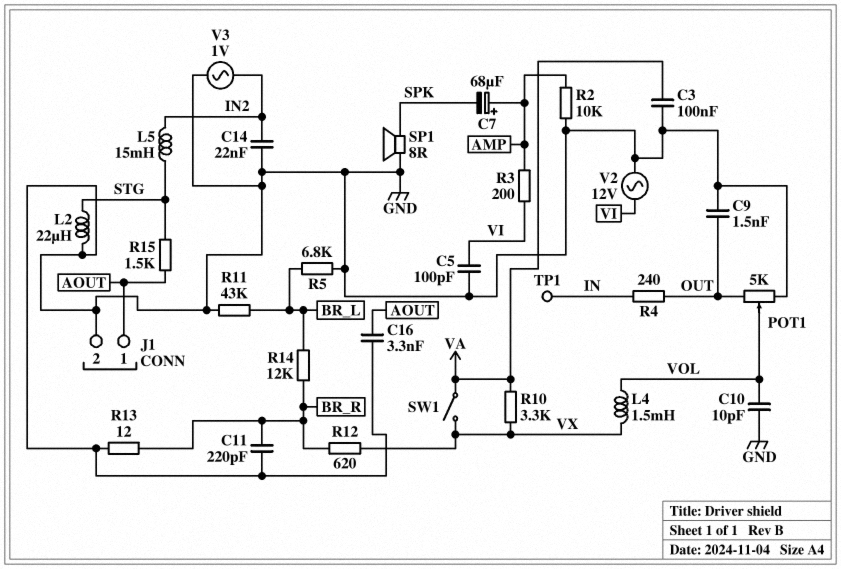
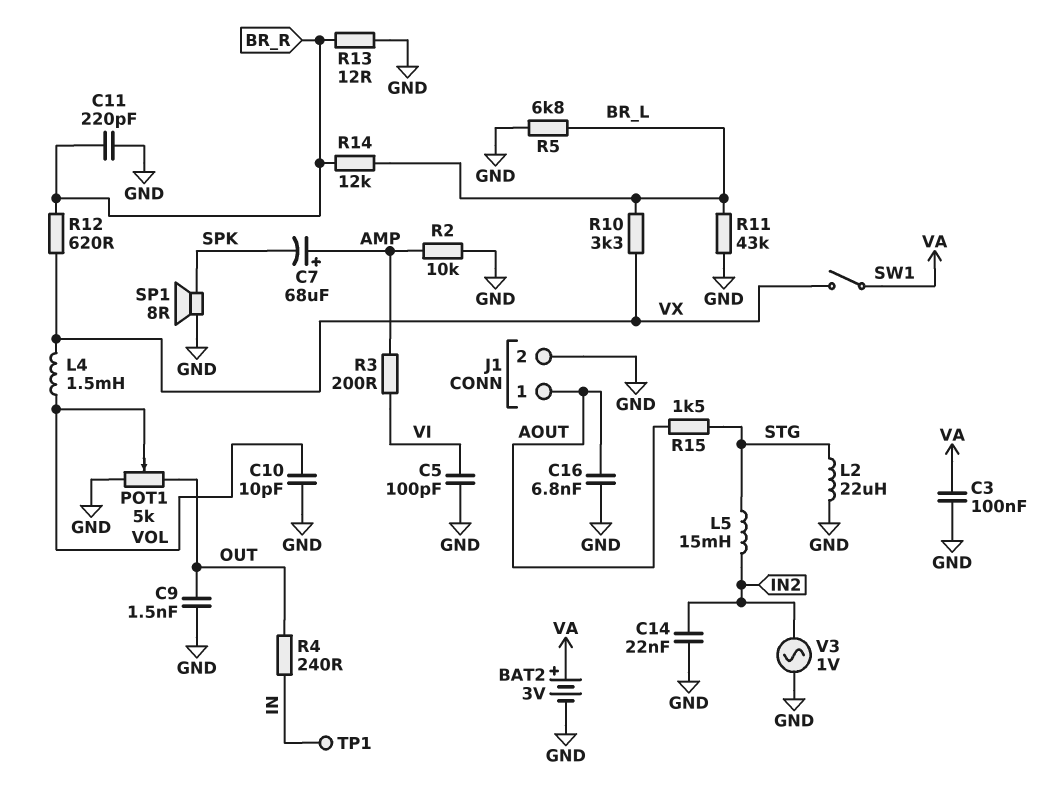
BAT2: none -> 3V (plus VA, minus GND)
C16: 3.3nF (AOUT, GND) -> 6.8nF (AOUT, GND)
R10: 3.3k (VA, VX) -> 3.3k (BR_L, VX)
V2: AC 12V (GND, VI) -> none

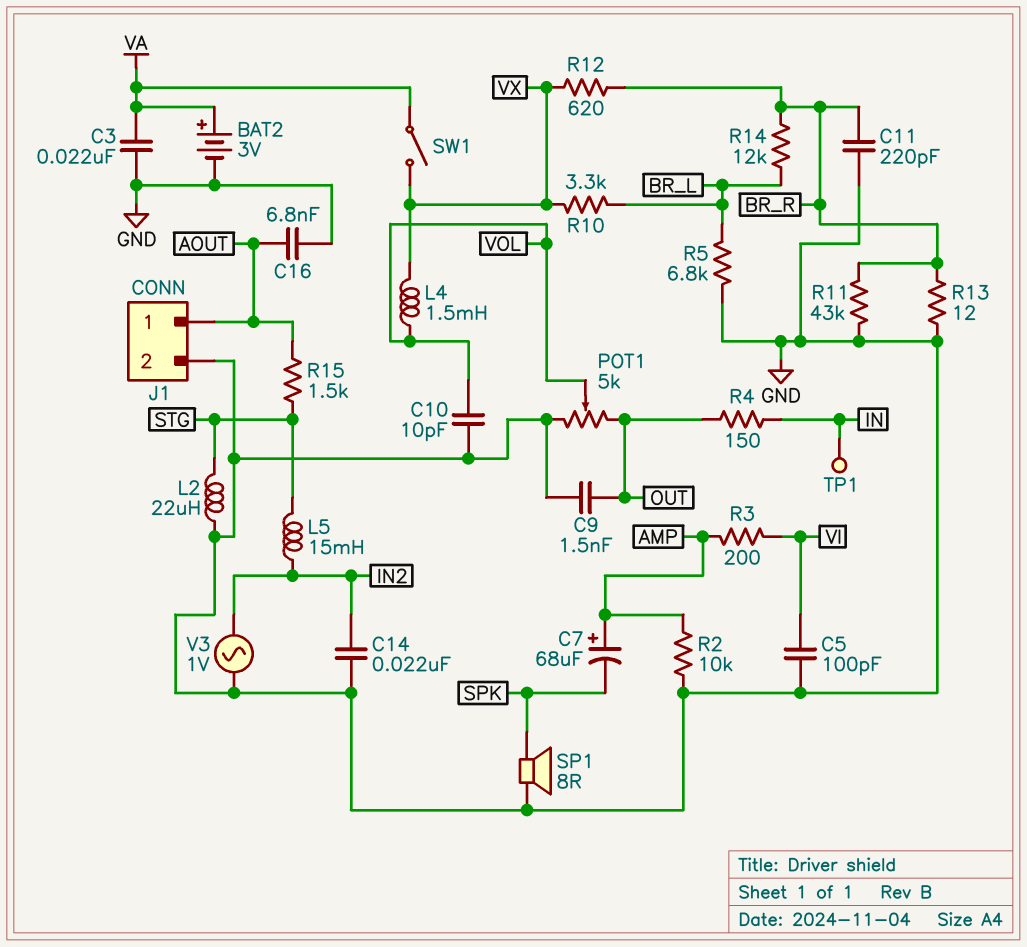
C3: 100nF (GND, VA) -> 22nF (GND, VA)
R4: 240 (IN, OUT) -> 150 (IN, OUT)
R11: 43k (BR_L, GND) -> 43k (BR_R, GND)

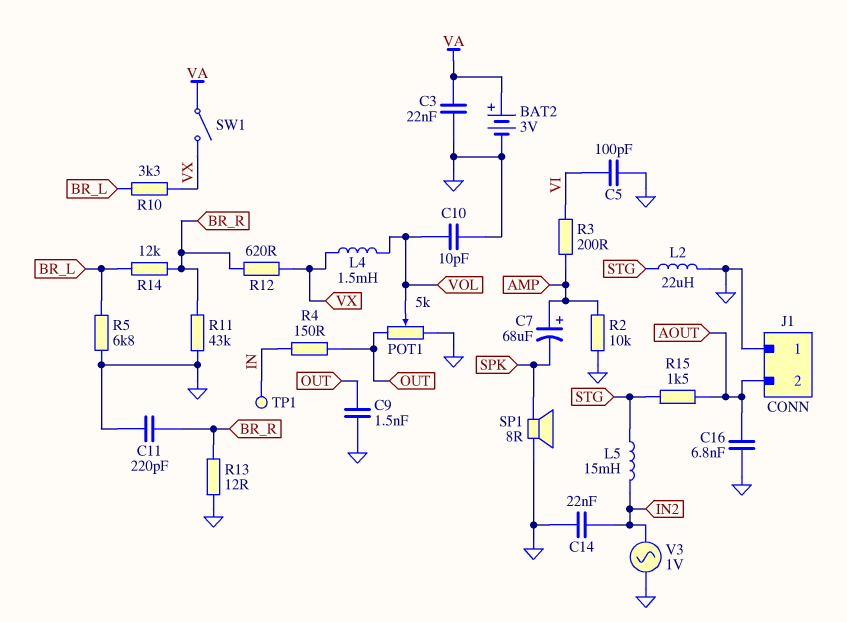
J1 pin 1: AOUT -> GND
J1 pin 2: GND -> AOUT

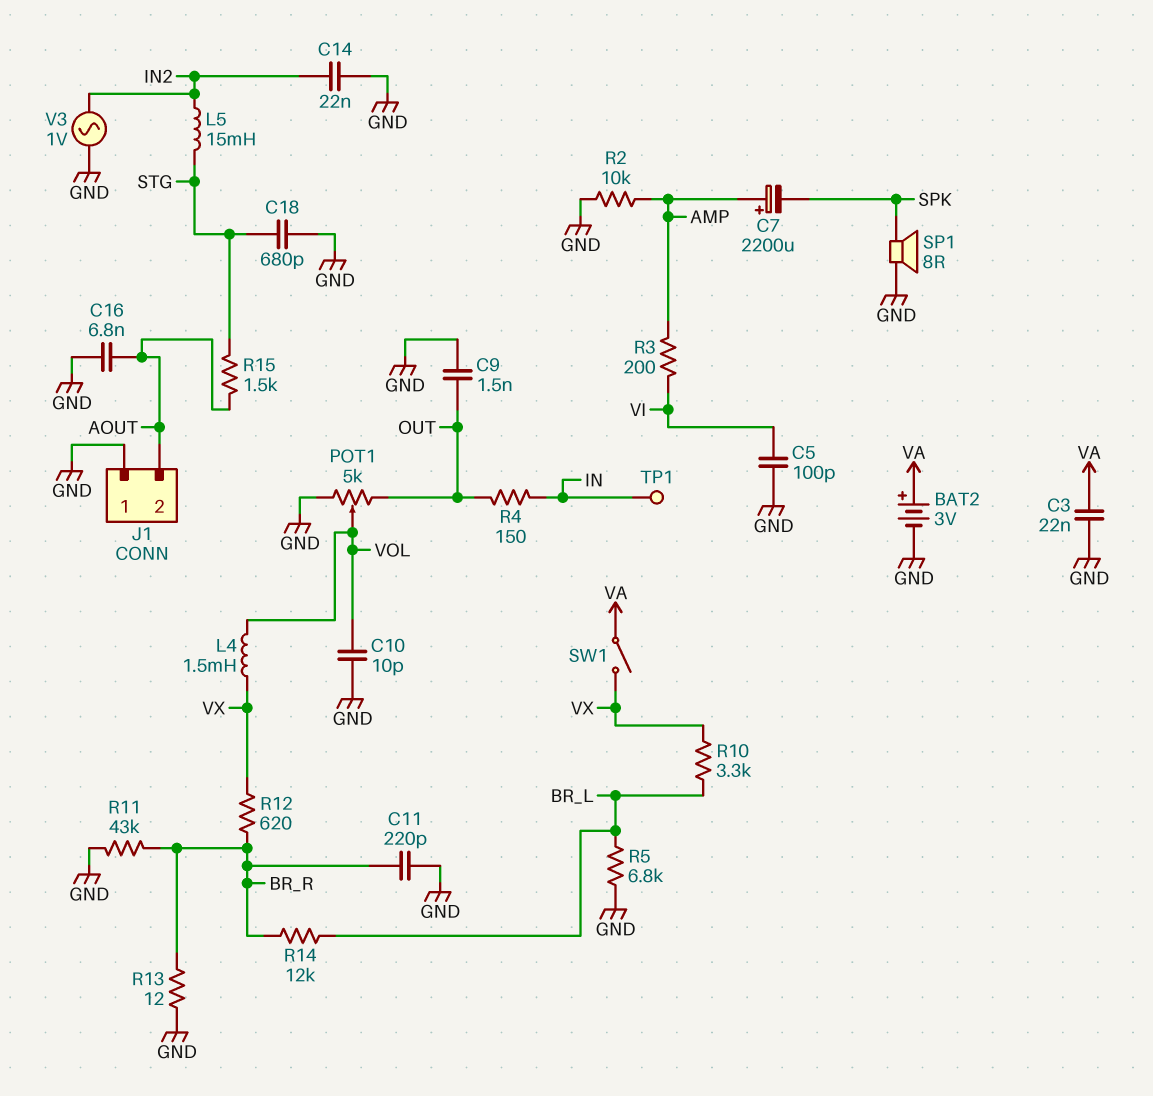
C7: 68uF (plus AMP, minus SPK) -> 2200uF (plus AMP, minus SPK)
C18: none -> 680pF (GND, STG)
L2: 22uH (GND, STG) -> none

